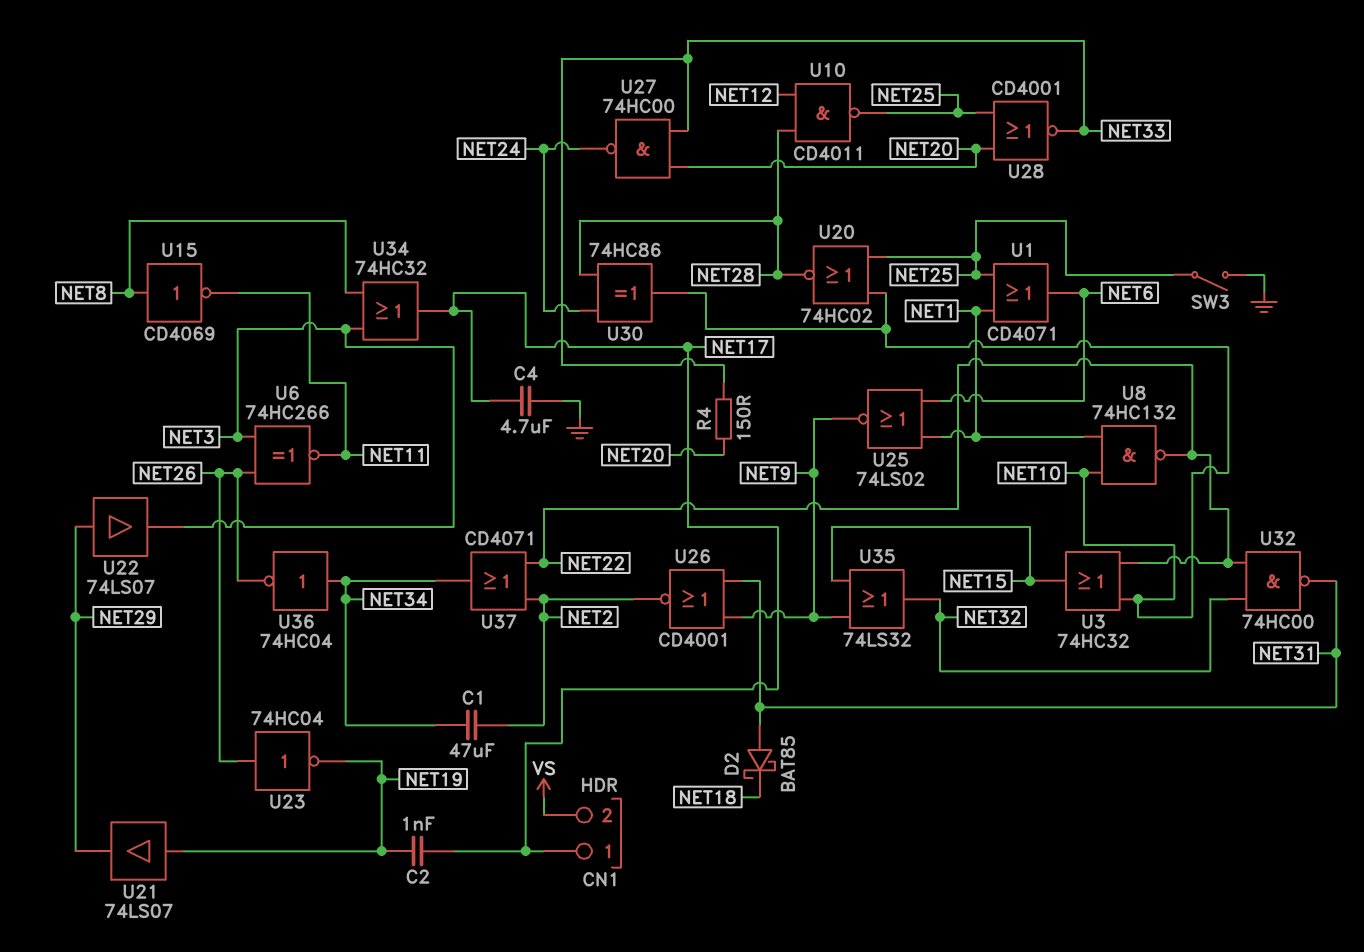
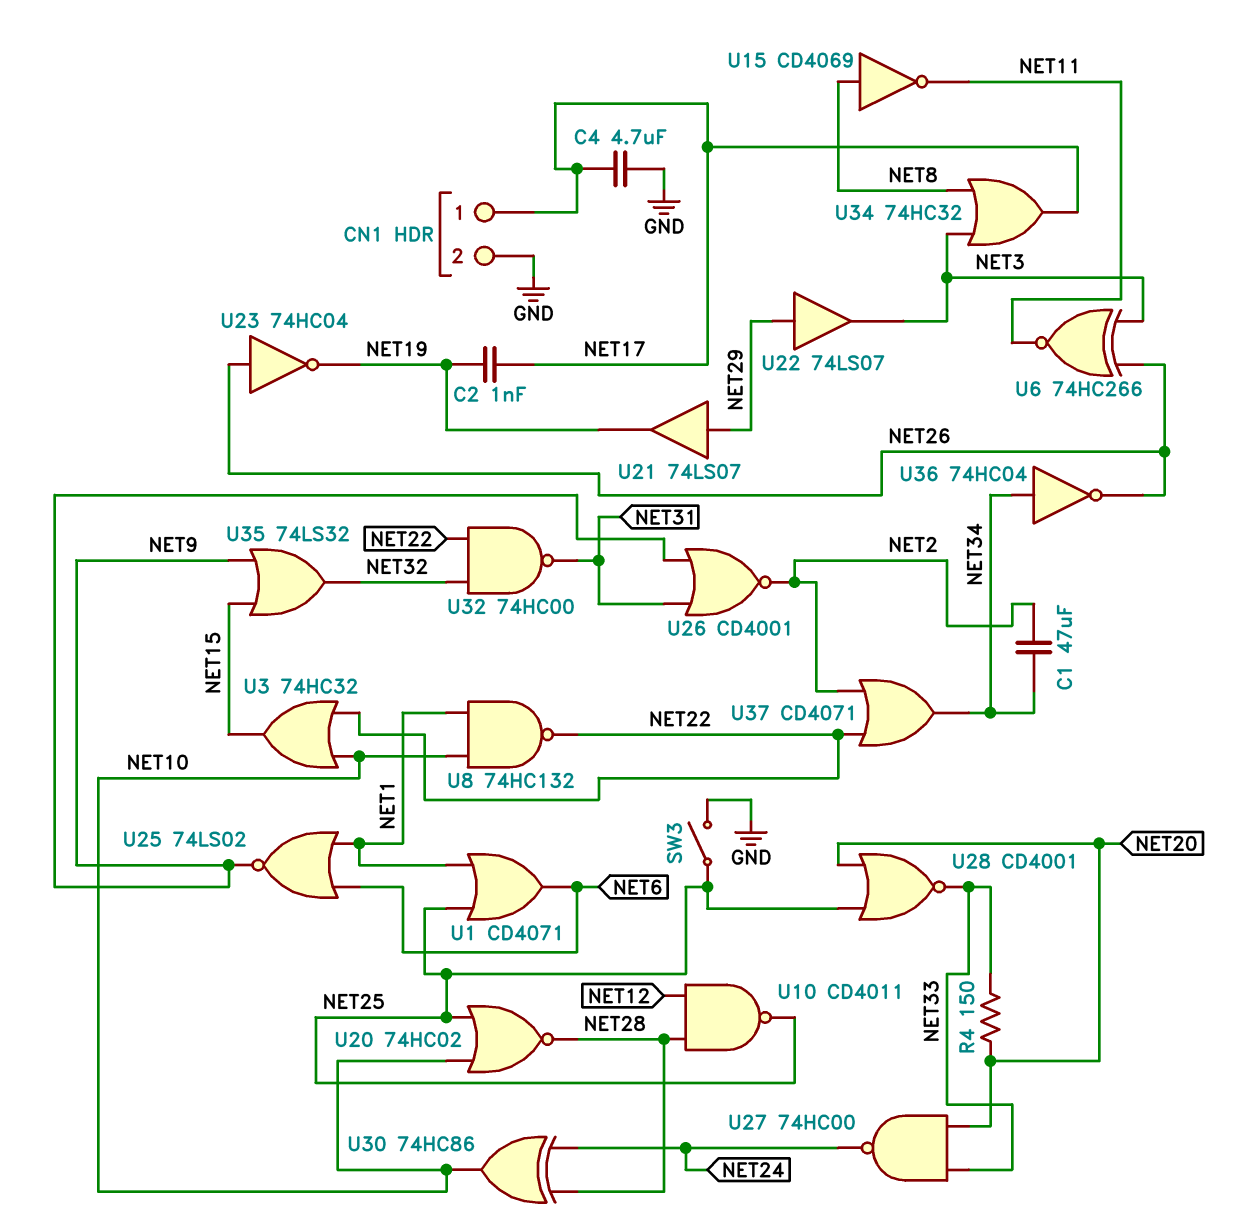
CN1 pin 2: VS -> GND
D2: schottky BAT85 (A NET31, K NET18) -> none
U21: buffer 74LS07 (in NET19, out NET29) -> buffer 74LS07 (in NET29, out NET19)

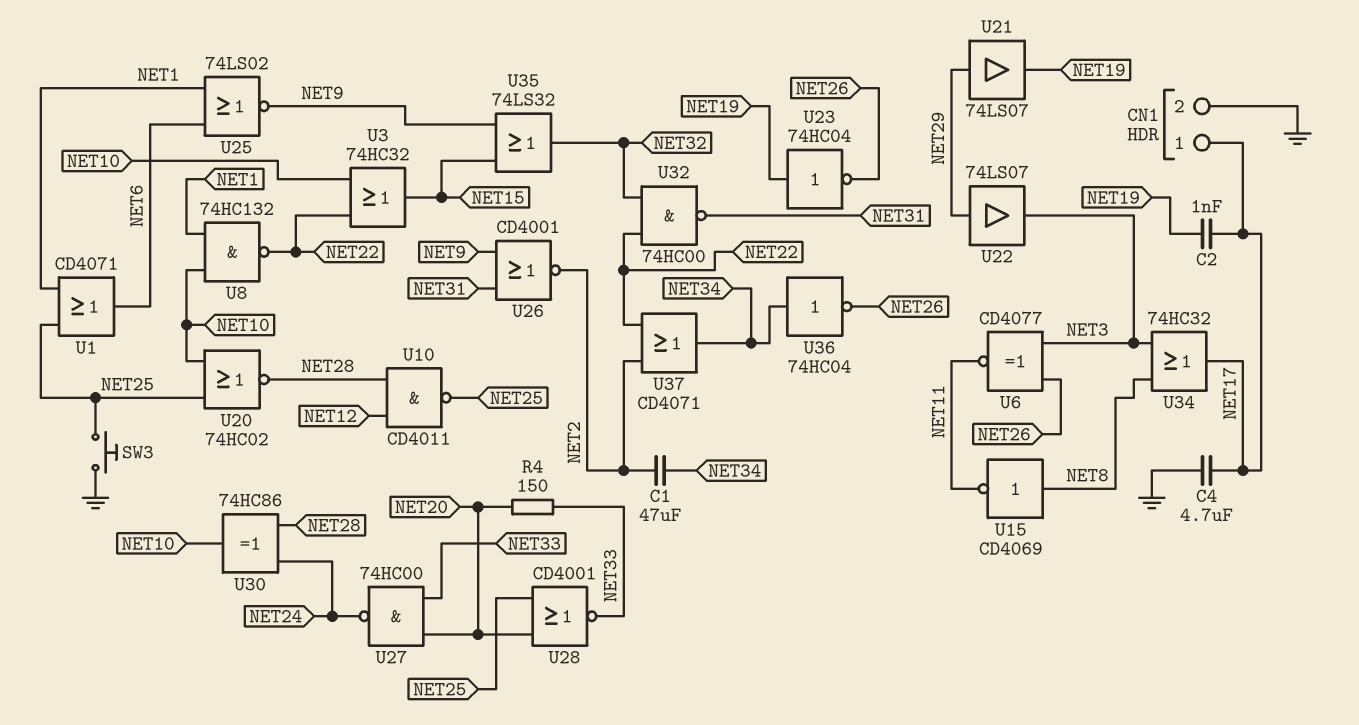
SW3: switch (GND, NET25) -> button (GND, NET25)
U6: XNOR 74HC266 (in NET3, in NET26, out NET11) -> XNOR CD4077 (in NET3, in NET26, out NET11)
U23: NOT 74HC04 (in NET26, out NET19) -> NOT 74HC04 (in NET19, out NET26)

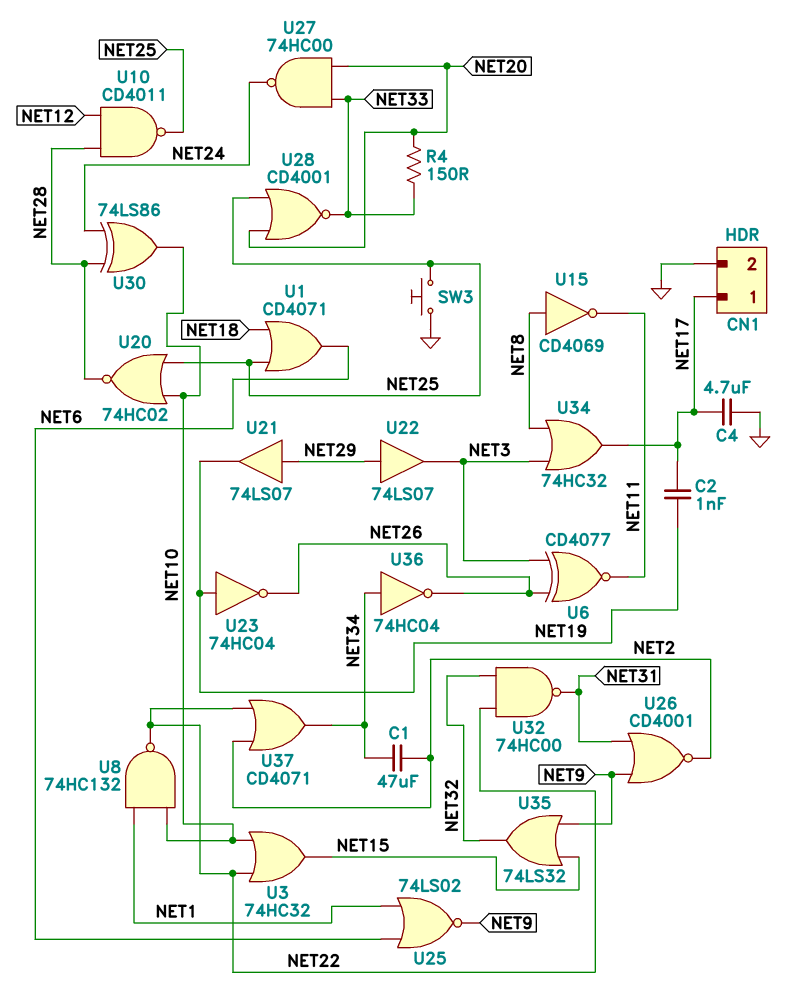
U1: OR CD4071 (in NET1, in NET25, out NET6) -> OR CD4071 (in NET18, in NET25, out NET6)
U30: XOR 74HC86 (in NET24, in NET28, out NET10) -> XOR 74LS86 (in NET24, in NET28, out NET10)

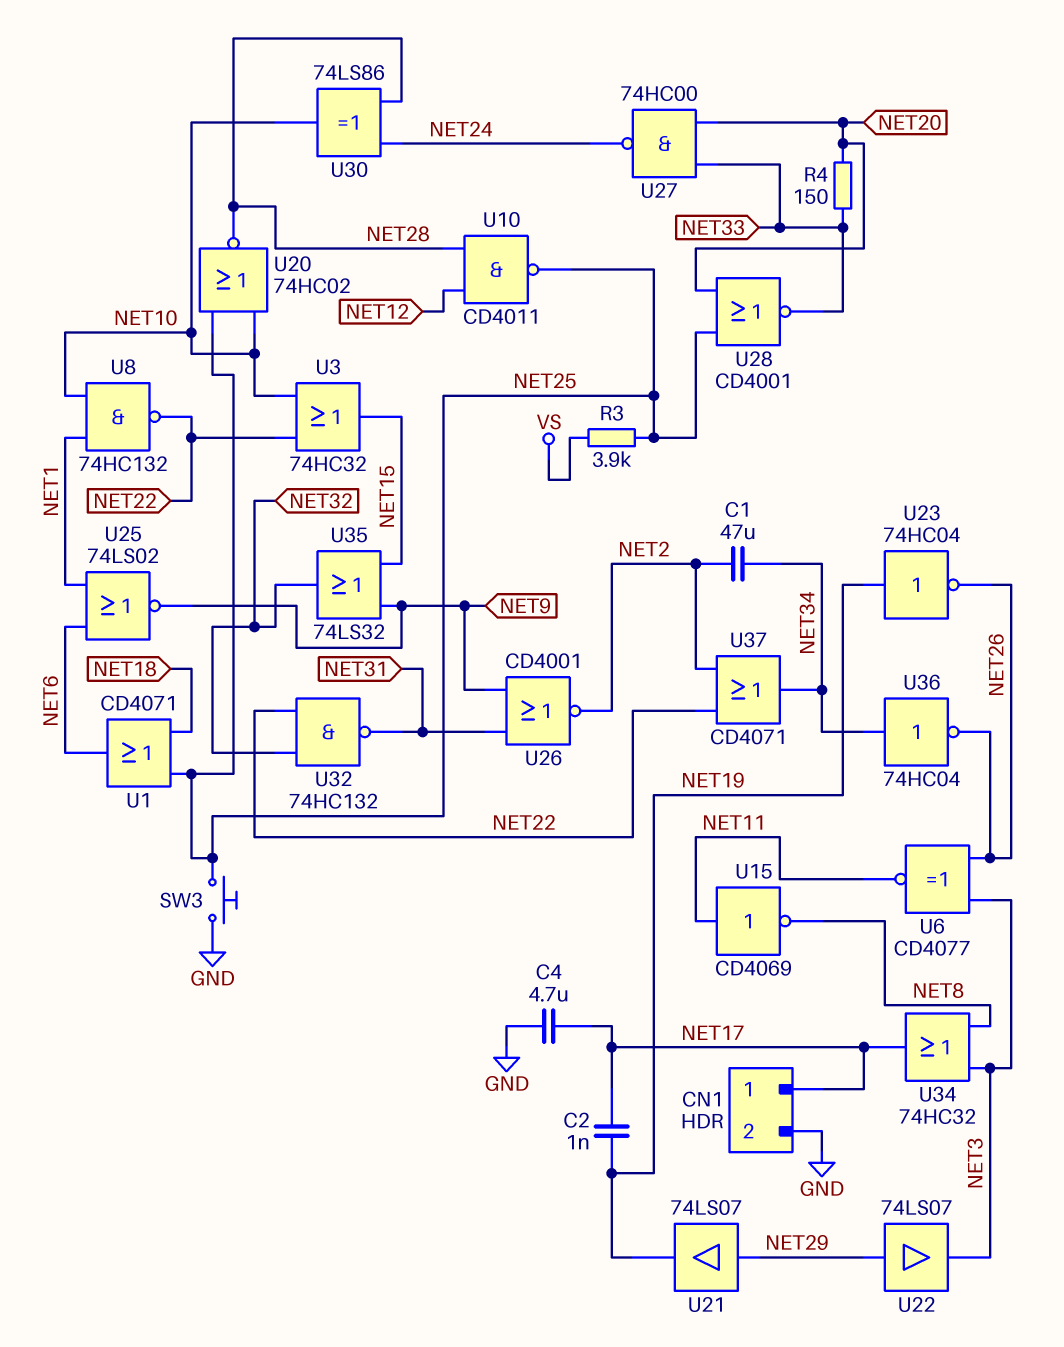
R3: none -> 3.9k (NET25, VS)
U15: NOT CD4069 (in NET8, out NET11) -> NOT CD4069 (in NET11, out NET8)
U32: NAND 74HC00 (in NET22, in NET32, out NET31) -> NAND 74HC132 (in NET22, in NET32, out NET31)

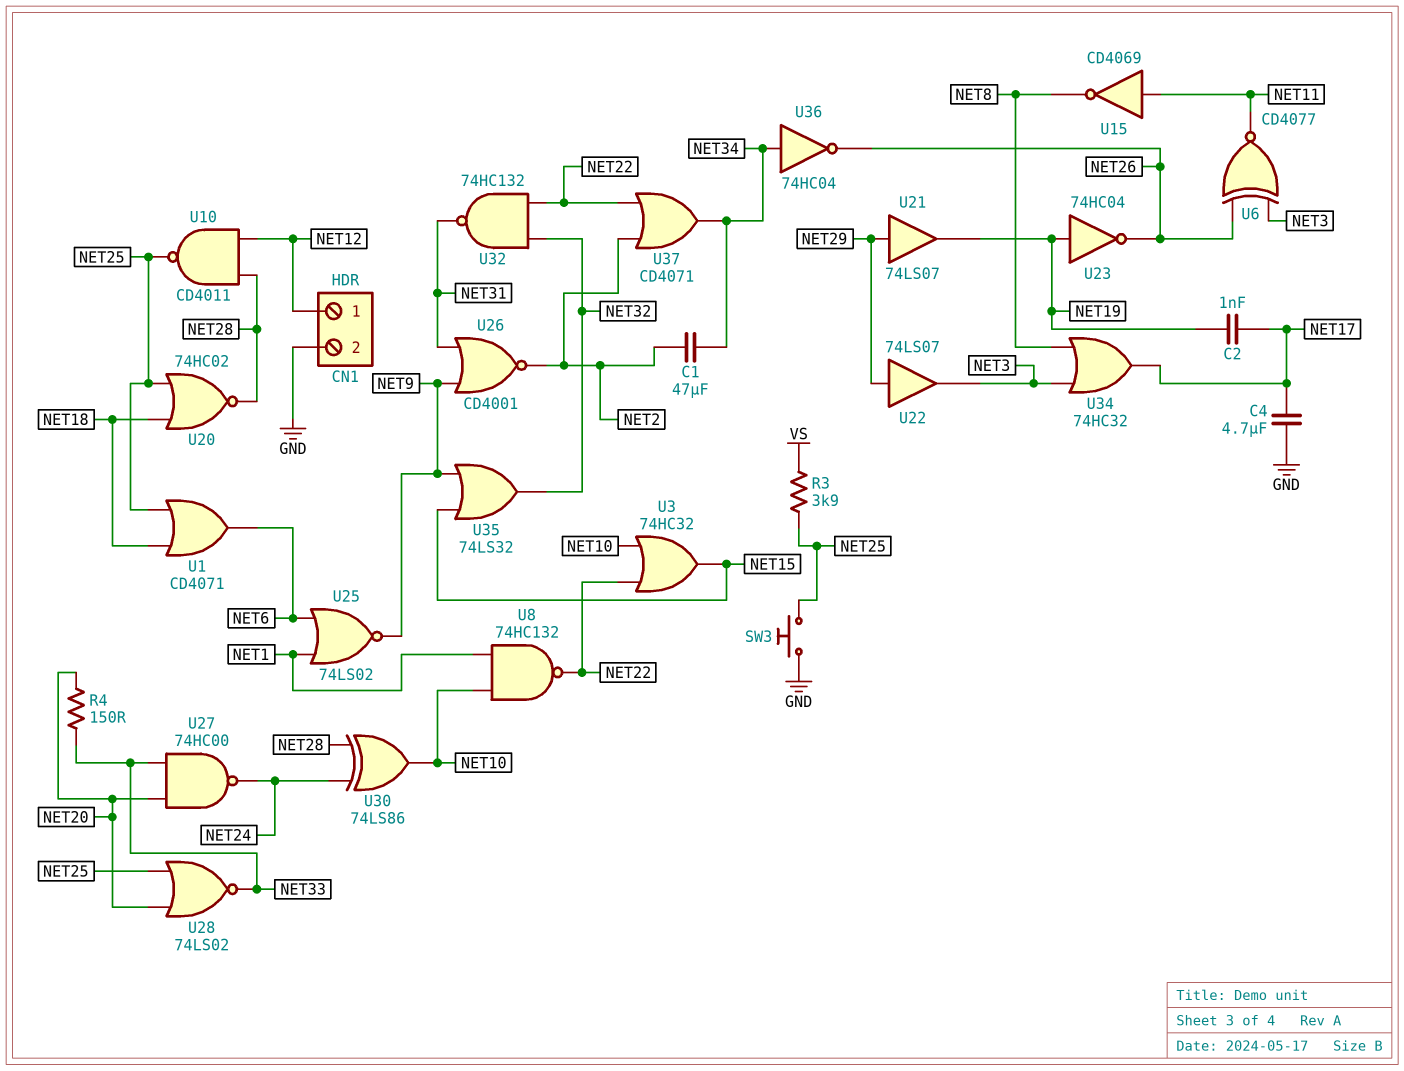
CN1 pin 1: NET17 -> NET12
U20: NOR 74HC02 (in NET10, in NET25, out NET28) -> NOR 74HC02 (in NET18, in NET25, out NET28)
U28: NOR CD4001 (in NET20, in NET25, out NET33) -> NOR 74LS02 (in NET20, in NET25, out NET33)

